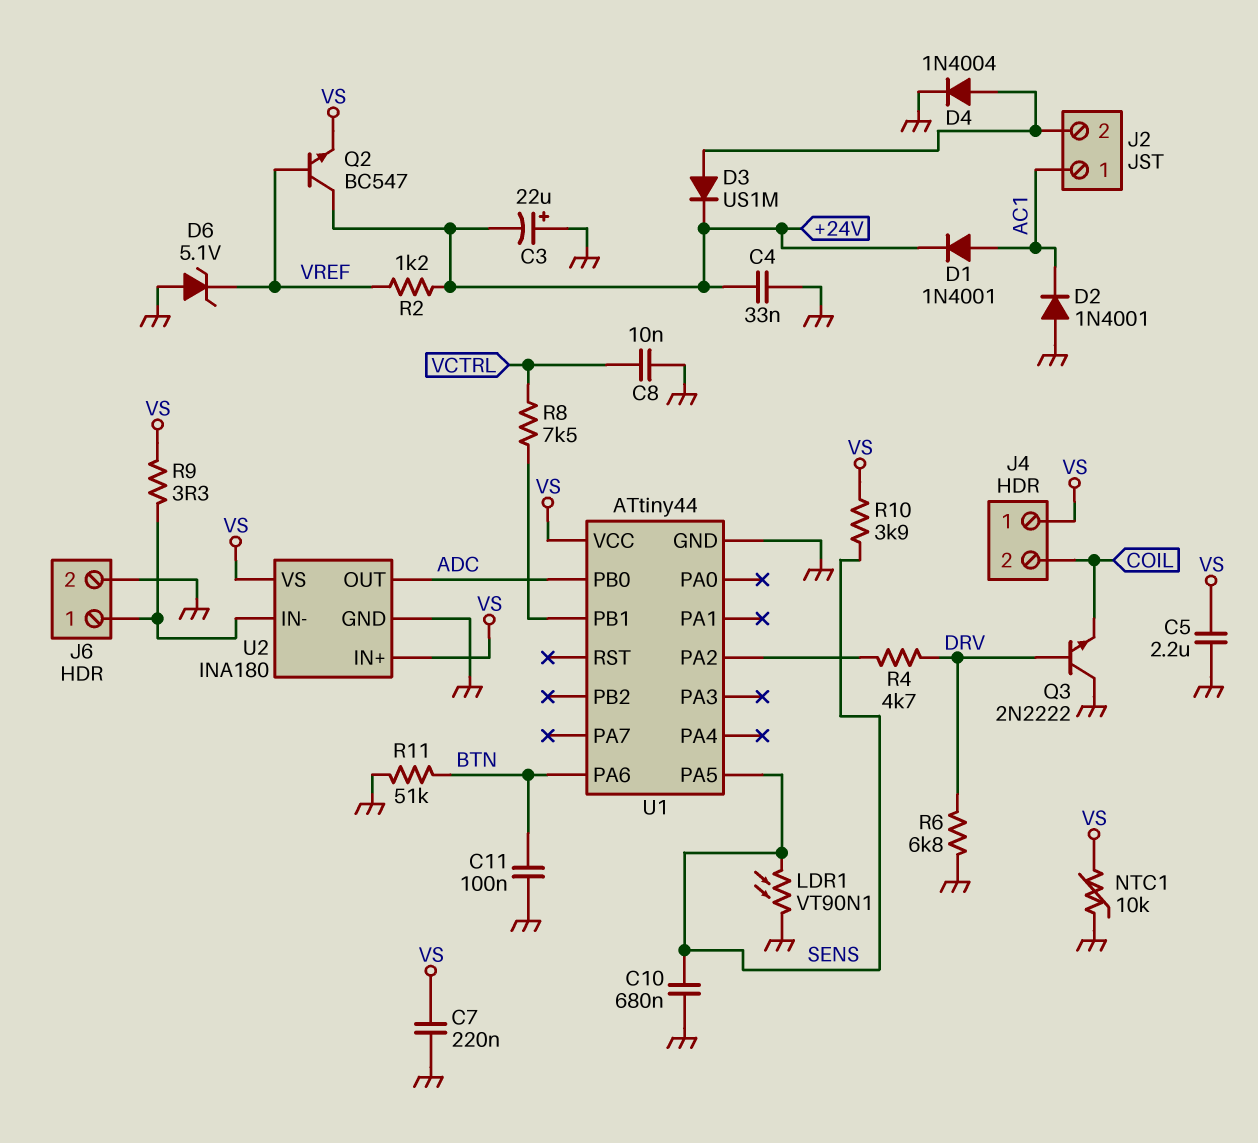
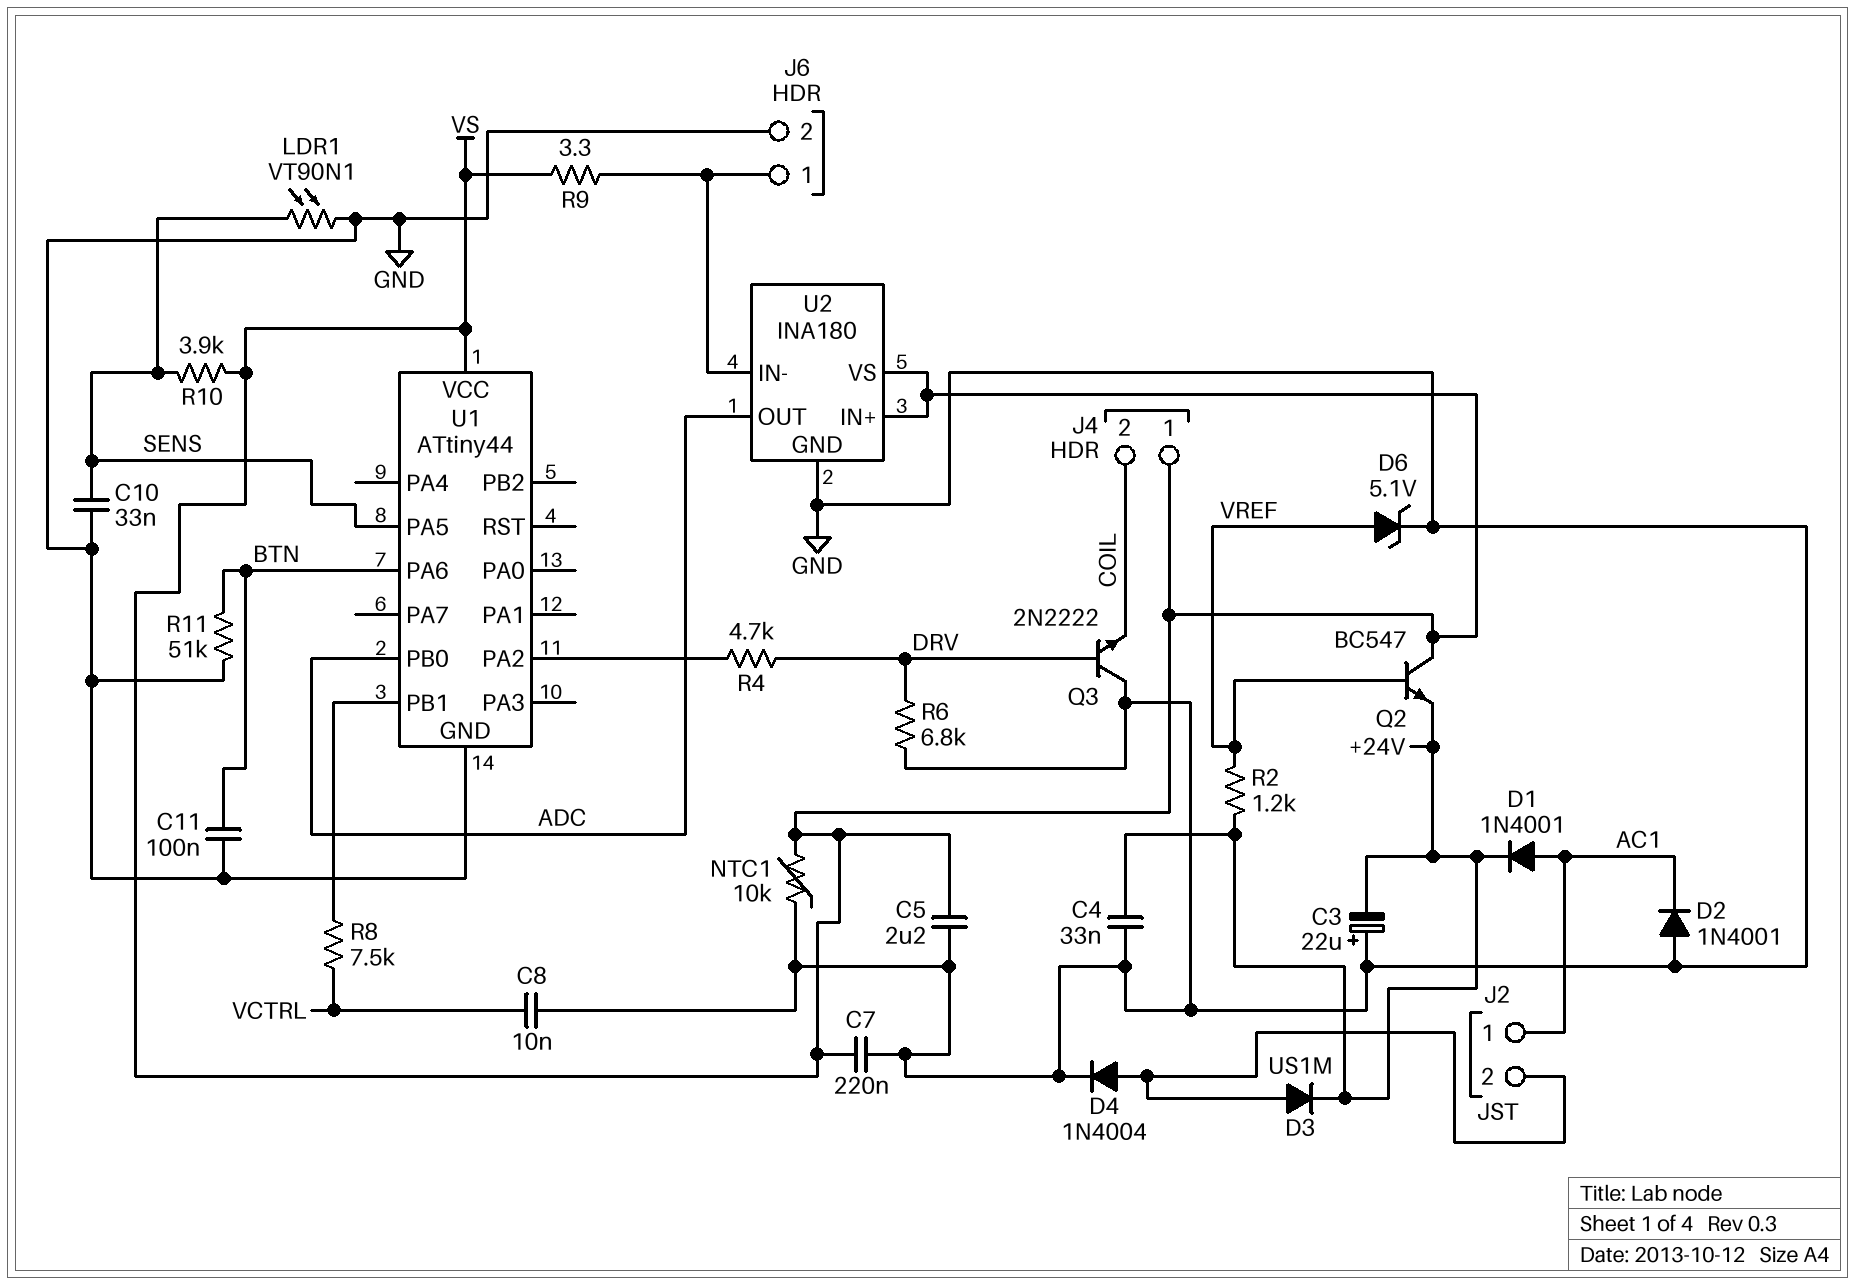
C10: 680nF (GND, SENS) -> 33nF (GND, SENS)
D6: zener 5.1V (A GND, K VREF) -> zener 5.1V (A VREF, K GND)
Q2: NPN BC547 (B VREF, C +24V, E VS) -> NPN BC547 (B VREF, C VS, E +24V)

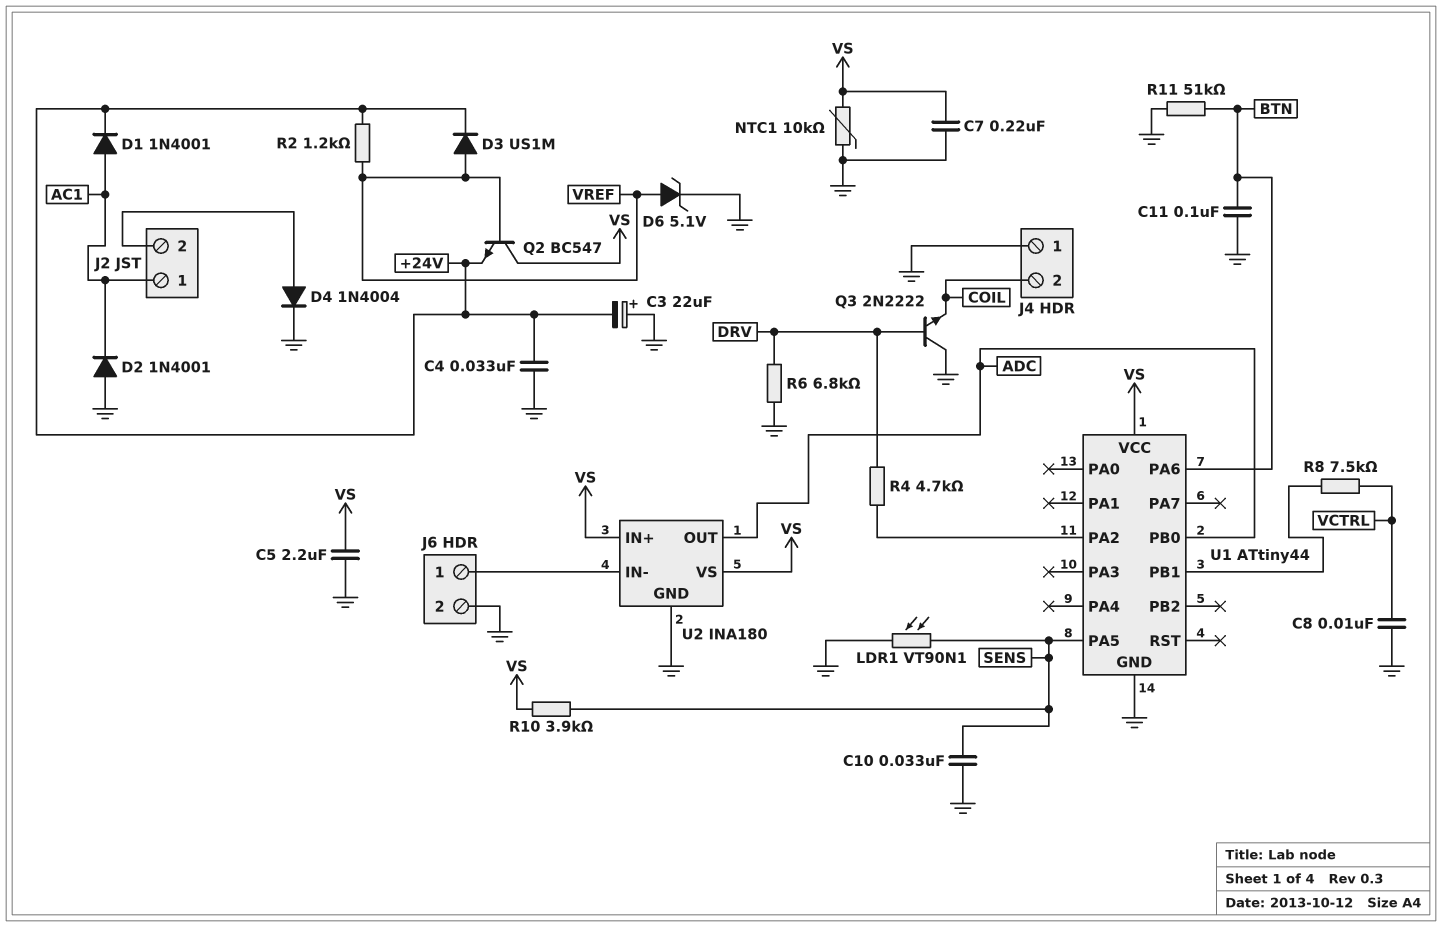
D3: diode US1M (A J2/2, K +24V) -> diode US1M (A VREF, K +24V)
J4 pin 1: VS -> GND
R9: 3.3 (J6/1, VS) -> none

